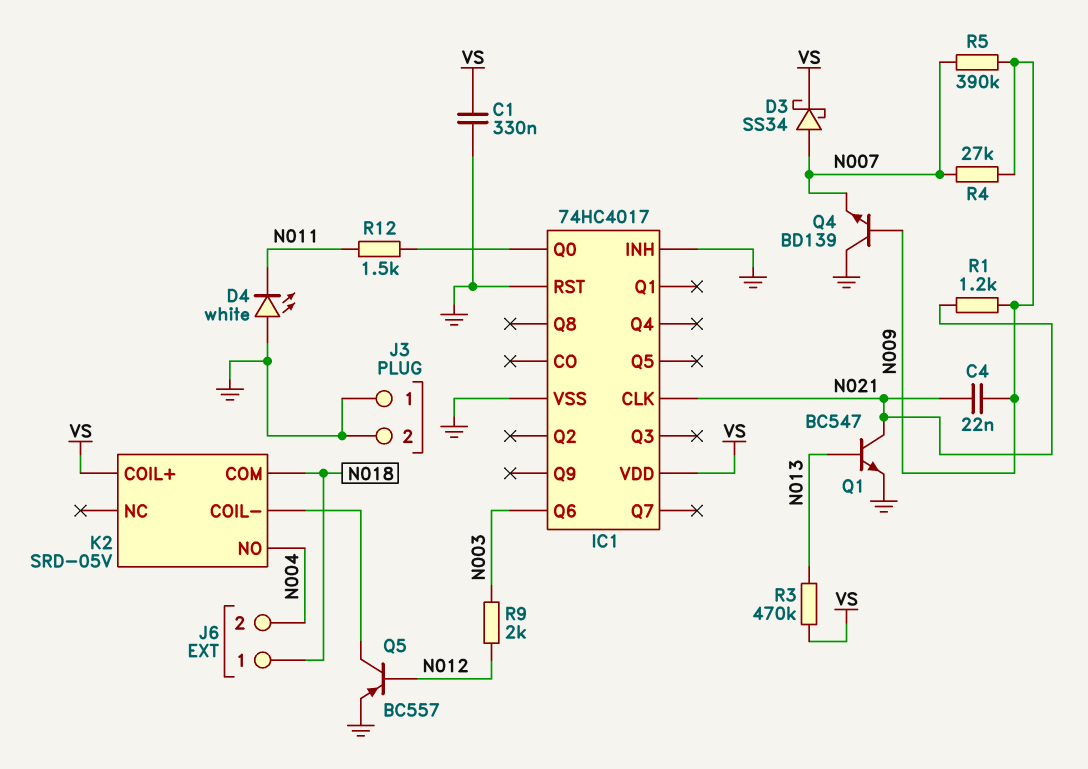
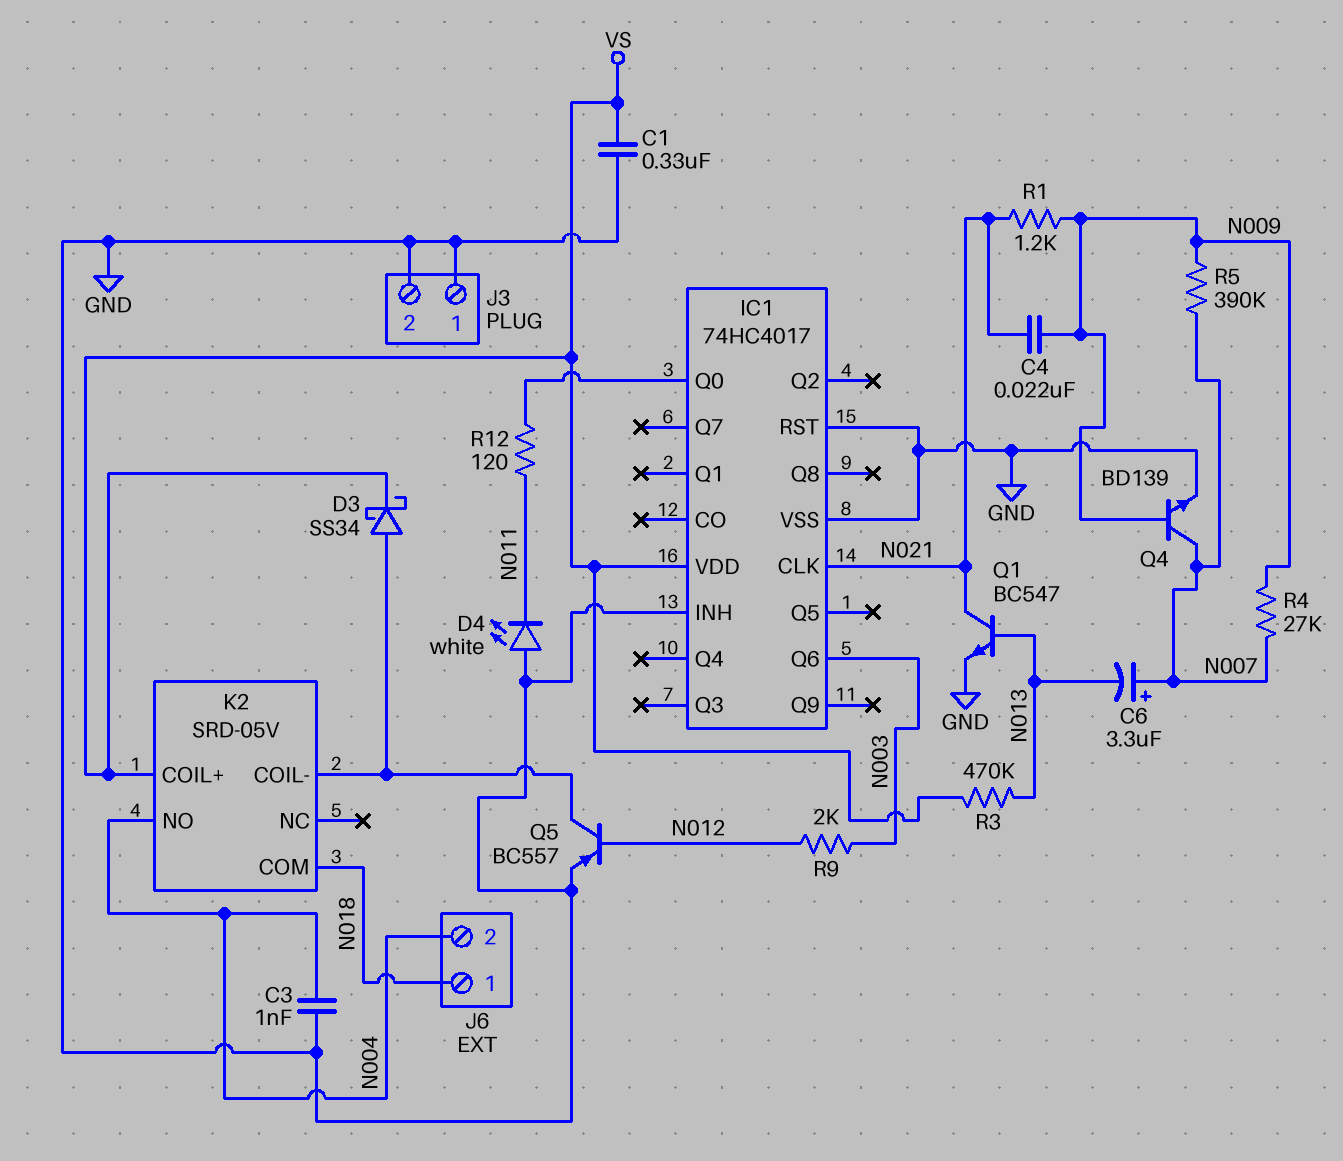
C3: none -> 1nF (GND, N004)
C6: none -> 3.3uF (plus N007, minus N013)
D3: schottky SS34 (A N007, K VS) -> schottky SS34 (A K2/COIL-, K VS)
Q4: NPN BD139 (B N009, C GND, E N007) -> NPN BD139 (B N009, C N007, E GND)
R12: 1.5k (IC1/Q0, N011) -> 120 (IC1/Q0, N011)

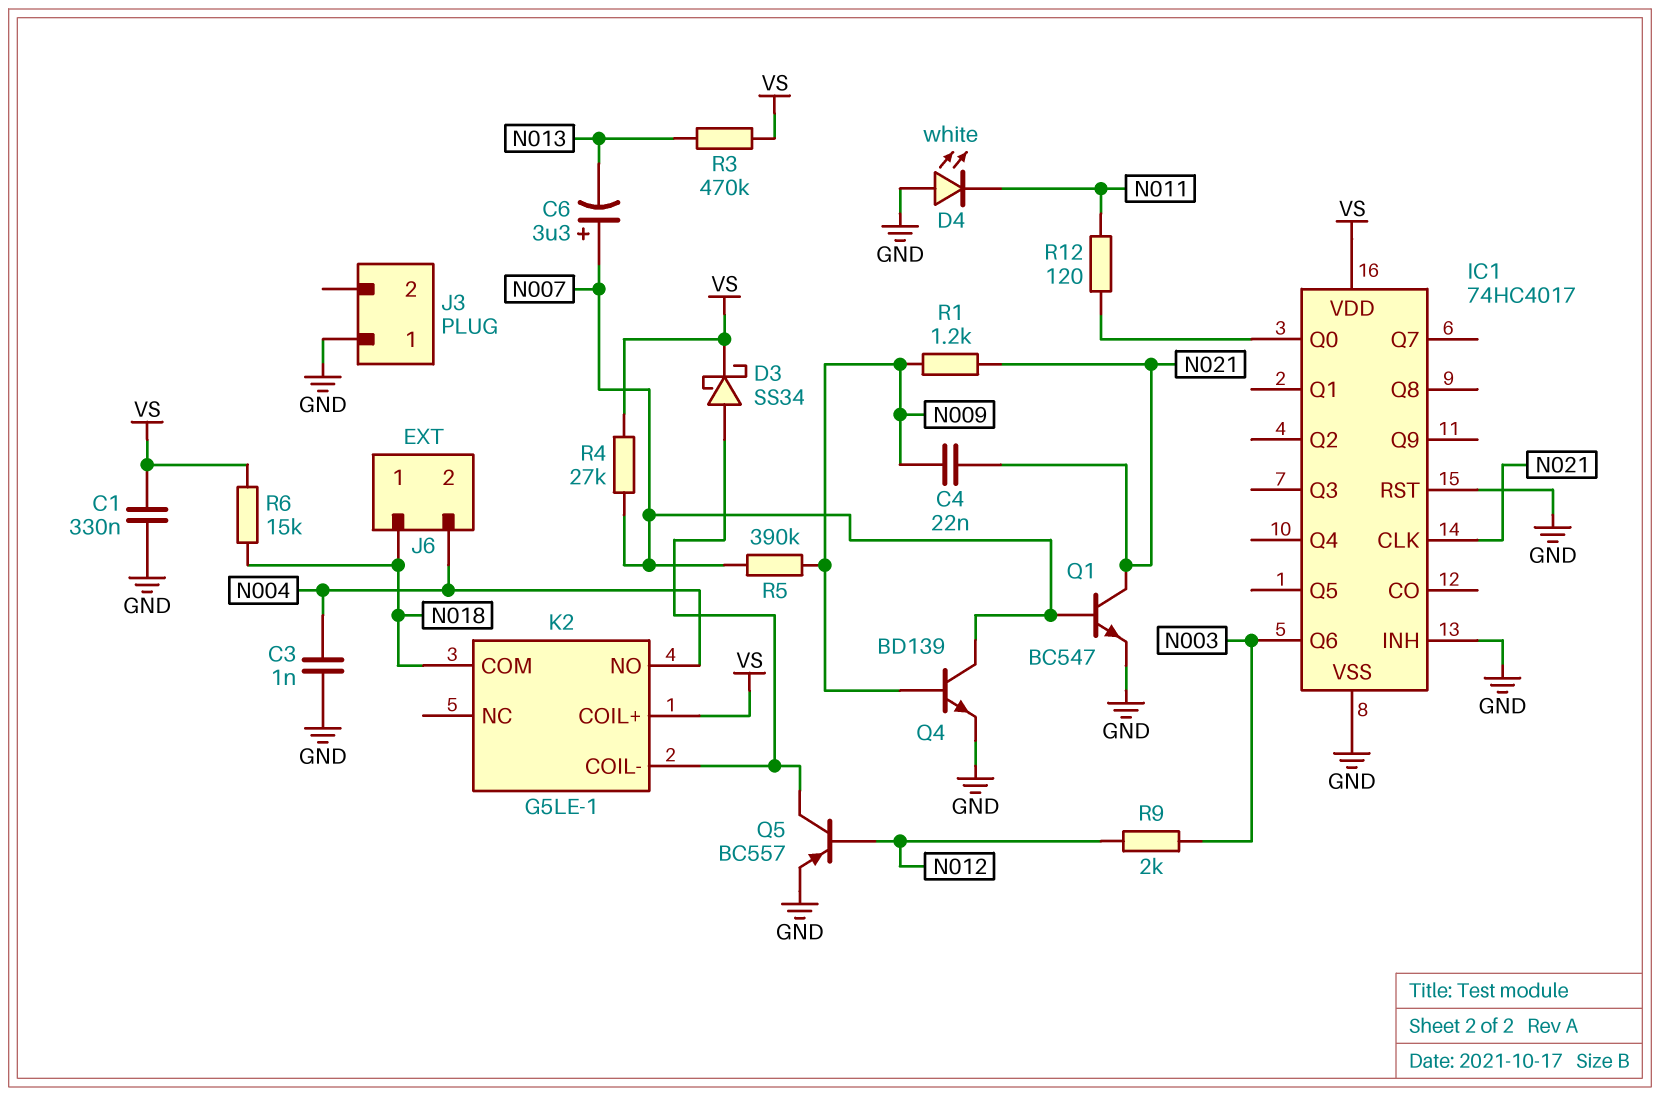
J3 pin 2: GND -> none
K2: SRD-05V -> G5LE-1
Q1: NPN BC547 (B N013, C N021, E GND) -> NPN BC547 (B N007, C N021, E GND)
R4: 27k (N007, N009) -> 27k (N007, VS)
R6: none -> 15k (N018, VS)

